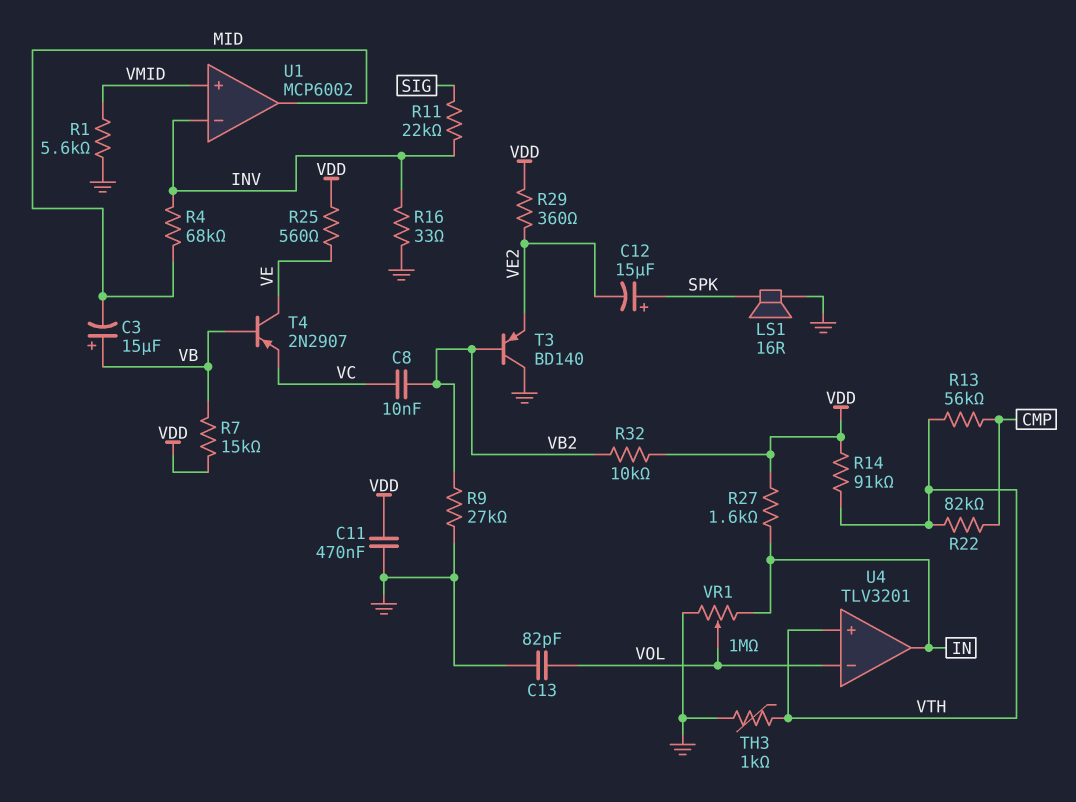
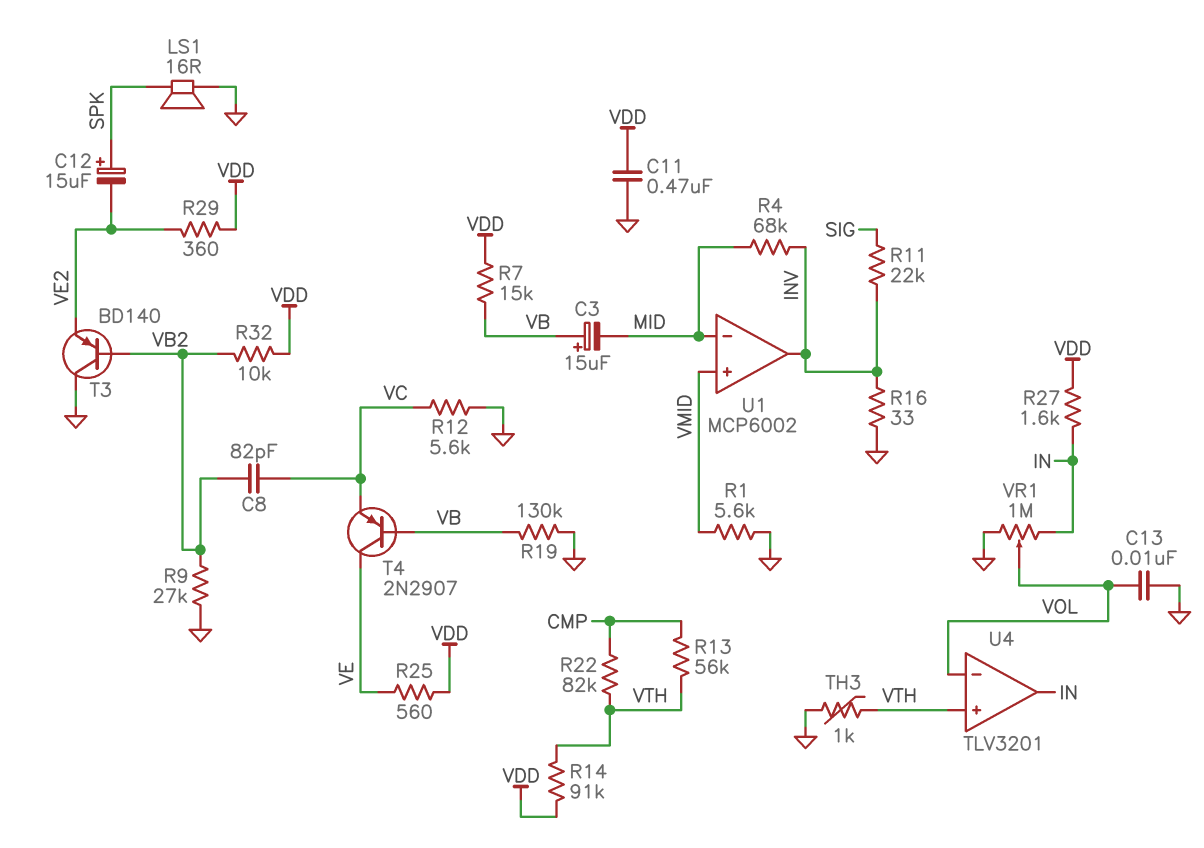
C8: 10nF (VB2, VC) -> 82pF (VB2, VC)
C13: 82pF (GND, VOL) -> 10nF (GND, VOL)
R12: none -> 5.6k (GND, VC)
R19: none -> 130k (GND, VB)
U1 pin in-: INV -> MID
U1 pin out: MID -> INV

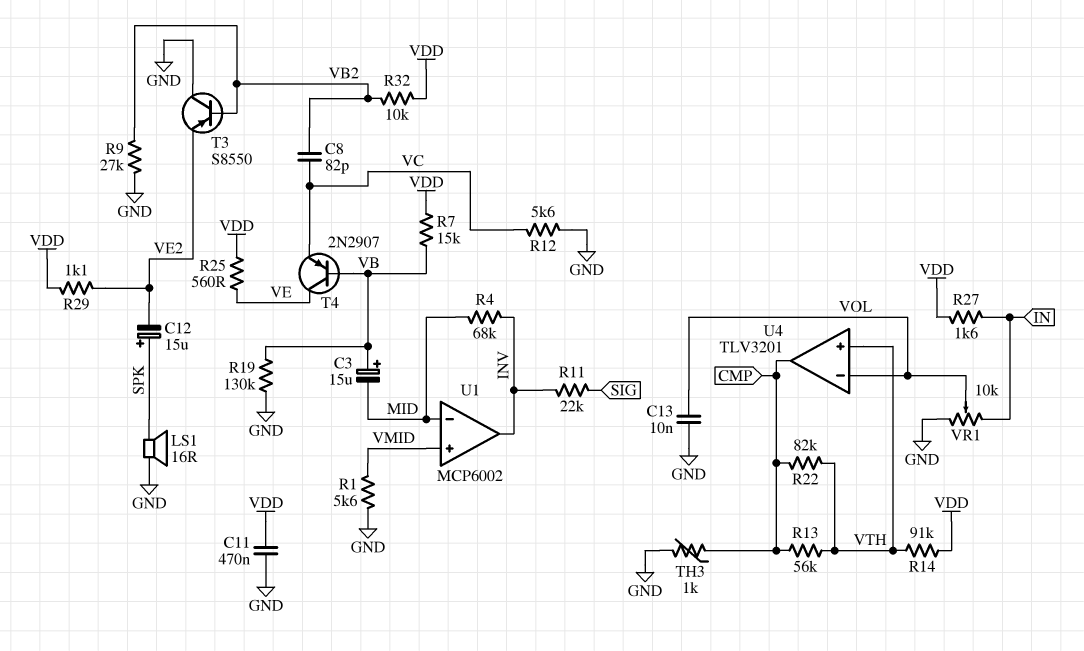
R16: 33 (GND, INV) -> none
R29: 360 (VDD, VE2) -> 1.1k (VDD, VE2)
T3: PNP BD140 (B VB2, C GND, E VE2) -> PNP S8550 (B VB2, C GND, E VE2)
TH3: 1k (GND, VTH) -> 1k (CMP, GND)
U4 pin out: IN -> CMP
VR1: 1M (GND, IN, wiper VOL) -> 10k (GND, IN, wiper VOL)

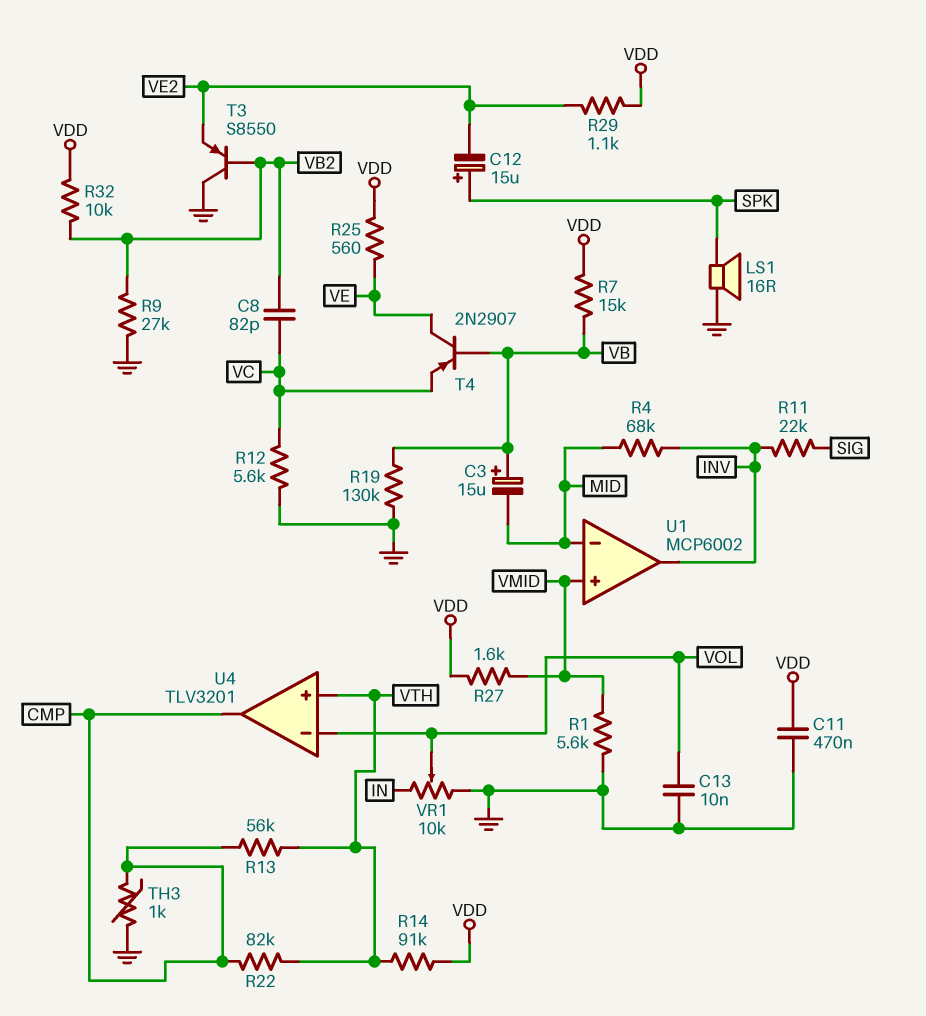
R27: 1.6k (IN, VDD) -> 1.6k (VDD, VMID)

